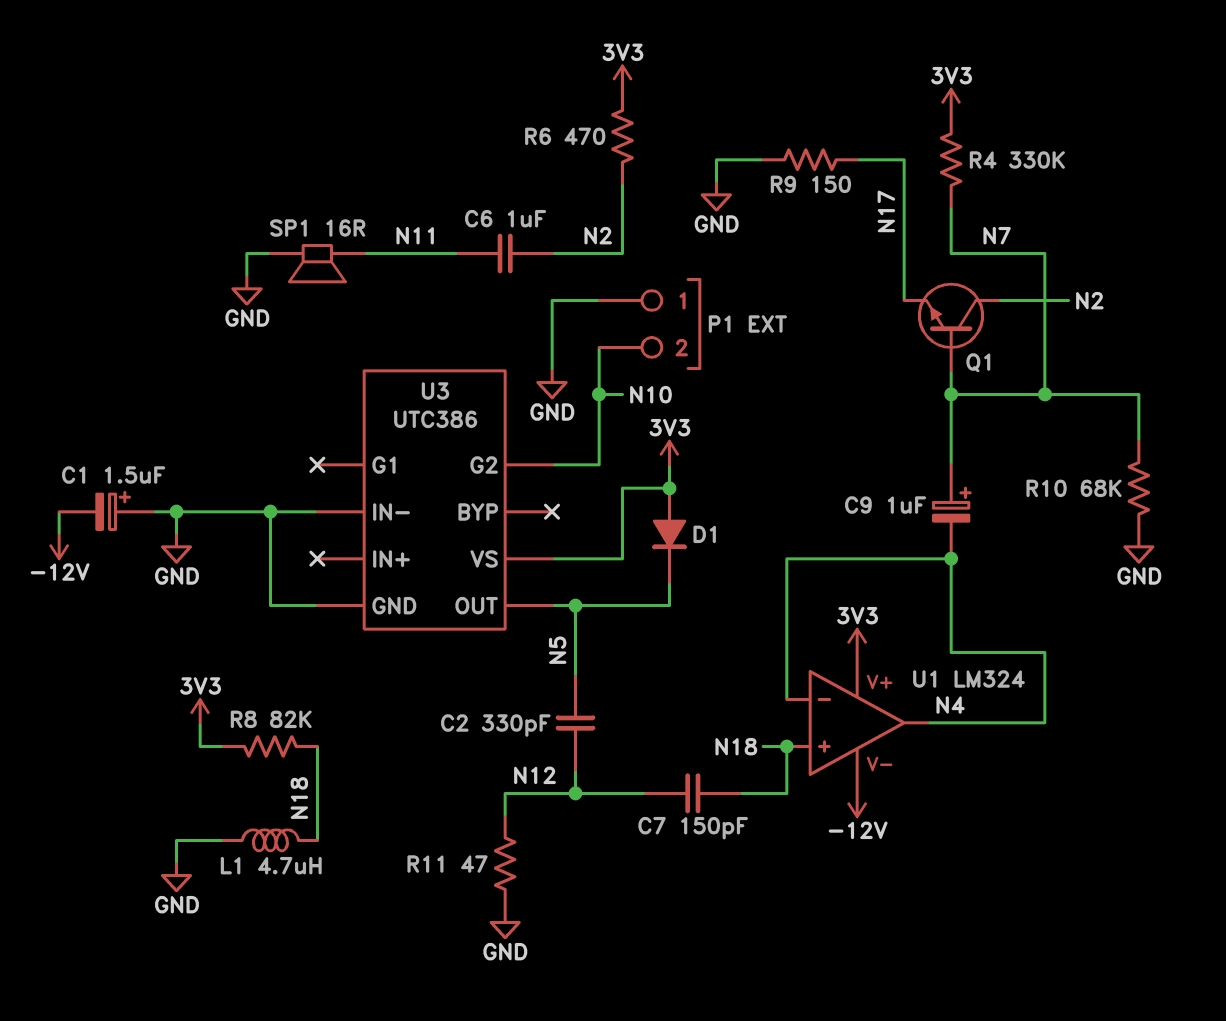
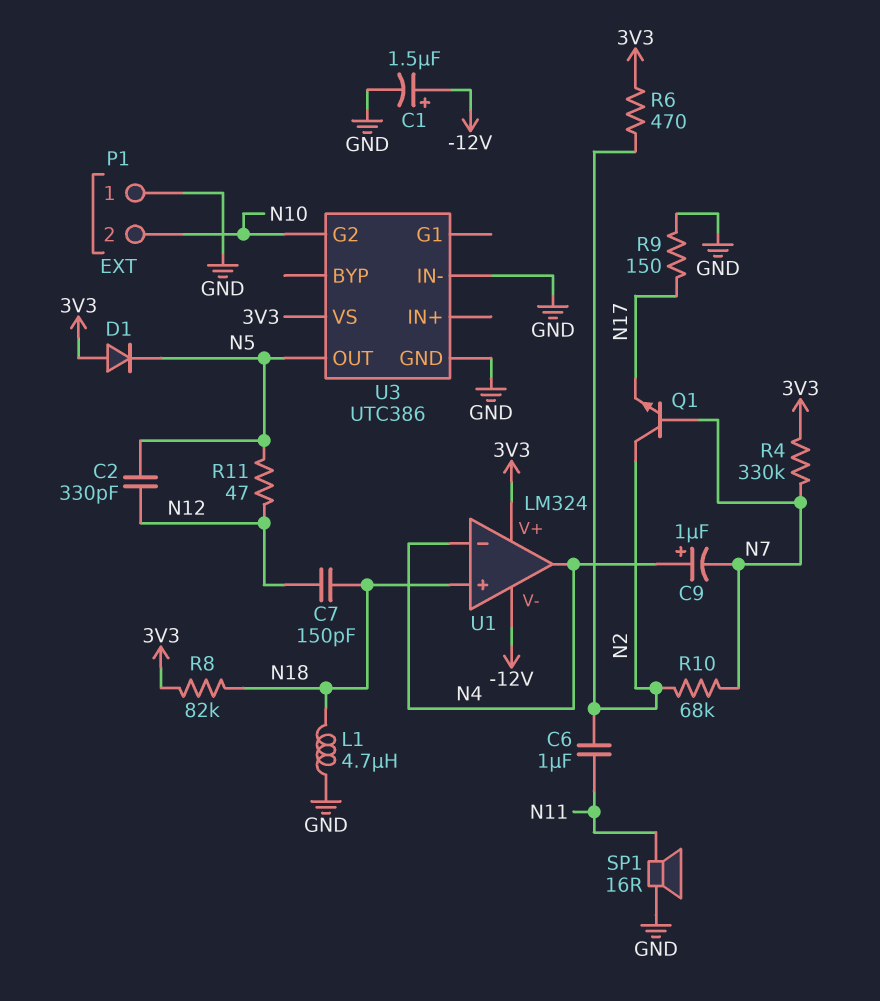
C1: 1.5uF (plus GND, minus -12V) -> 1.5uF (plus -12V, minus GND)
C9: 1uF (plus N7, minus N4) -> 1uF (plus N4, minus N7)
R10: 68k (GND, N7) -> 68k (N2, N7)
R11: 47 (GND, N12) -> 47 (N5, N12)

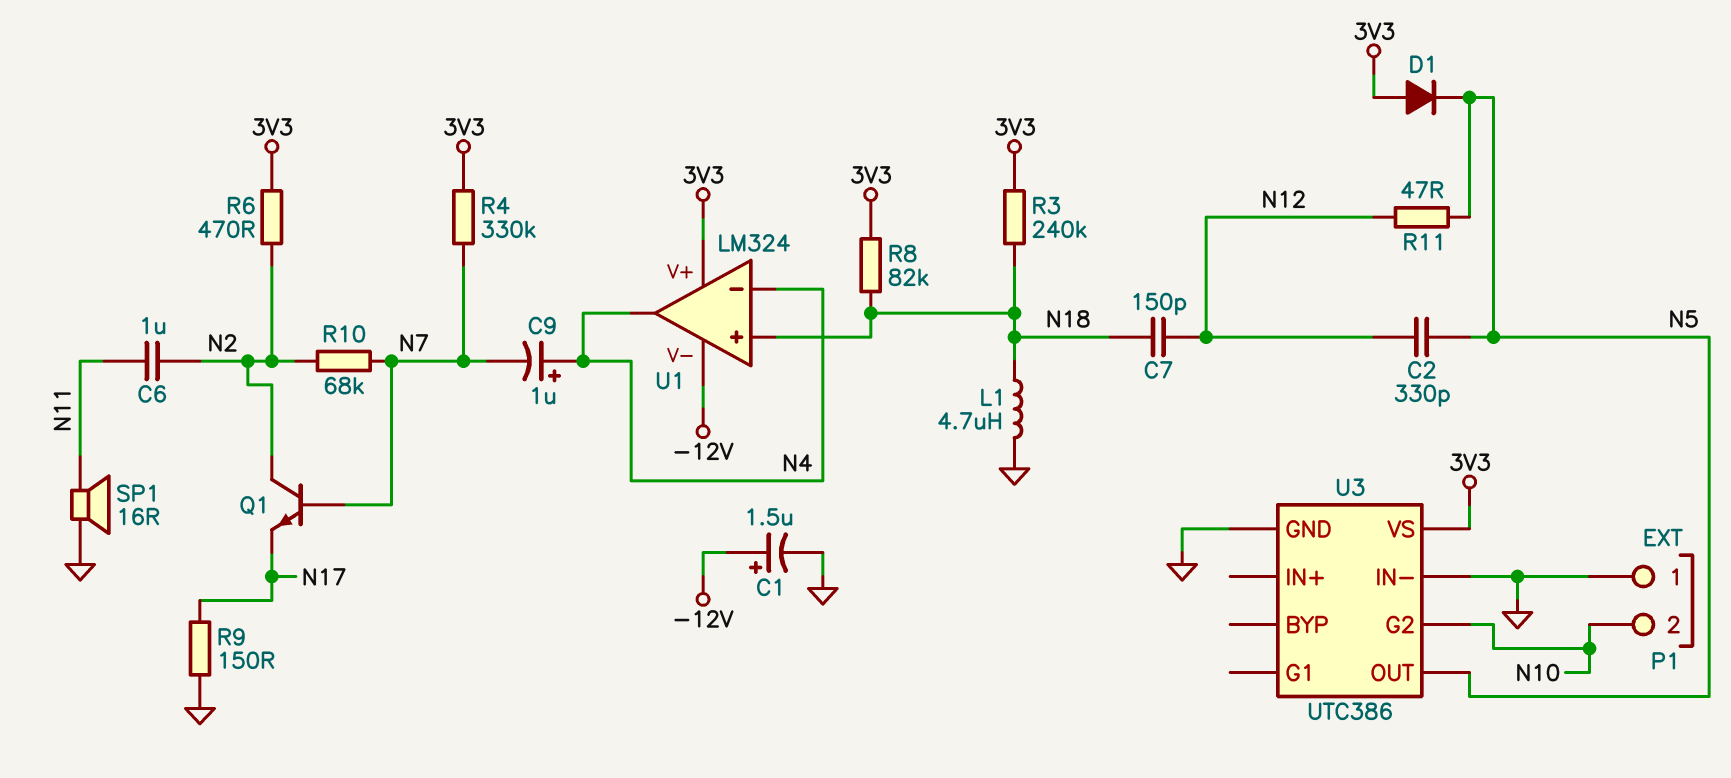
R3: none -> 240k (3V3, N18)

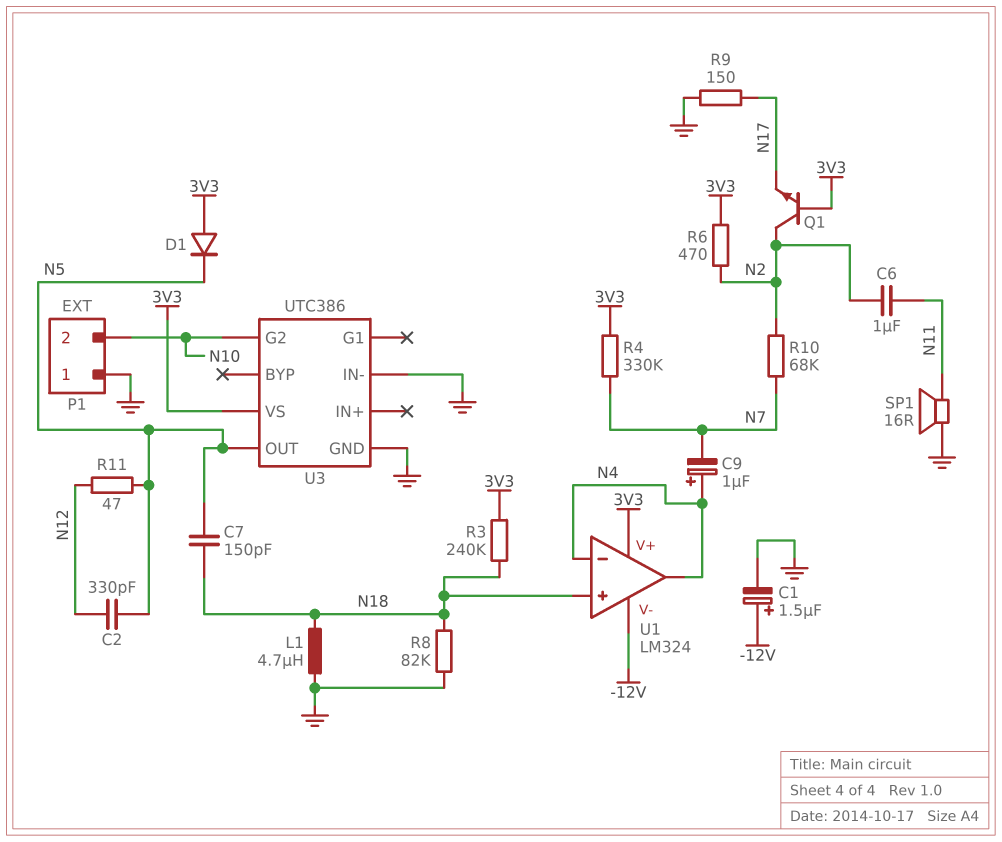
C7: 150pF (N12, N18) -> 150pF (N5, N18)
Q1: NPN (B N7, C N2, E N17) -> NPN (B 3V3, C N2, E N17)
R8: 82k (3V3, N18) -> 82k (GND, N18)

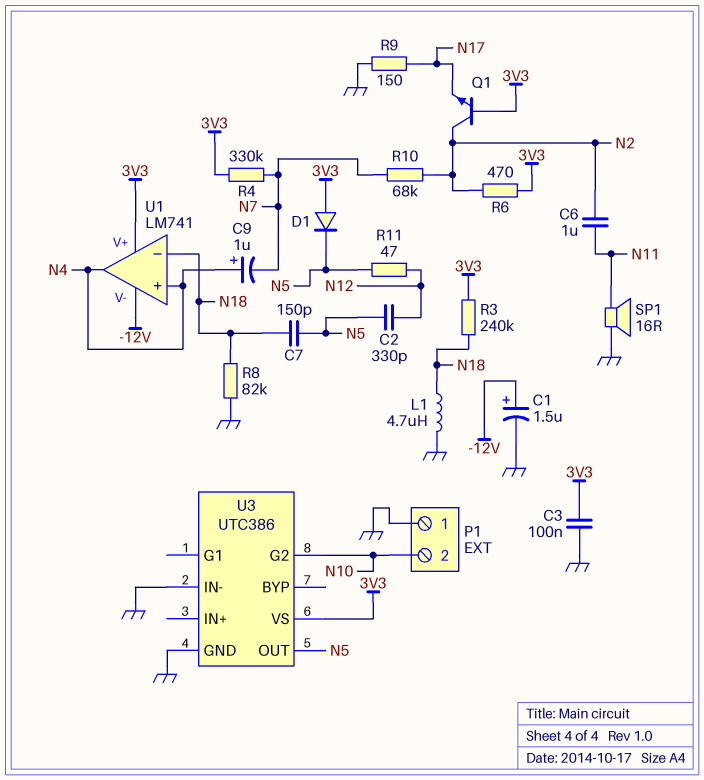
C3: none -> 100nF (3V3, GND)
U1: LM324 -> LM741
U1 pin in+: N18 -> N4
U1 pin in-: N4 -> N18

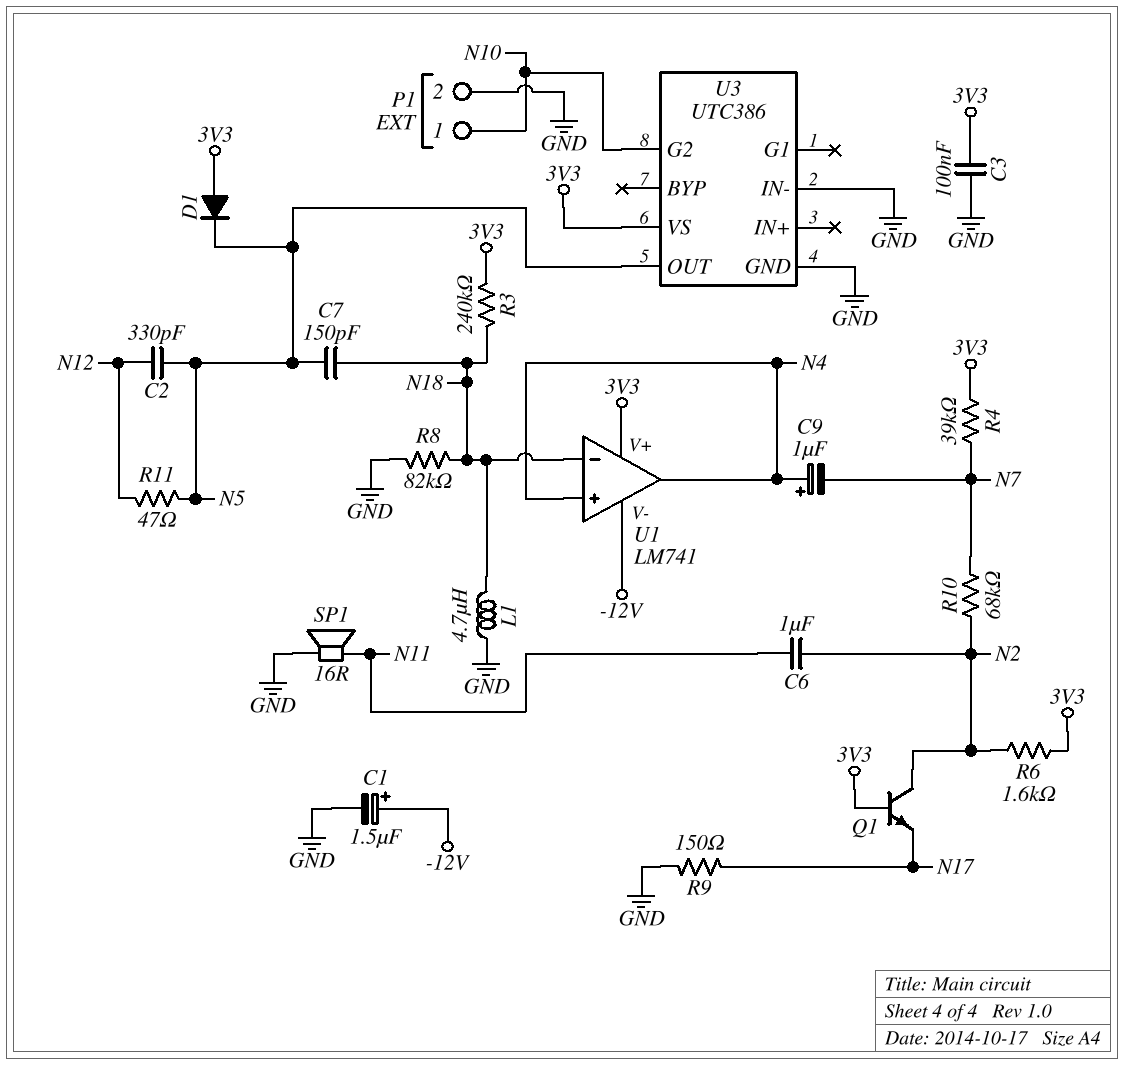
P1 pin 1: GND -> N10
P1 pin 2: N10 -> GND
R4: 330k (3V3, N7) -> 39k (3V3, N7)
R6: 470 (3V3, N2) -> 1.6k (3V3, N2)

